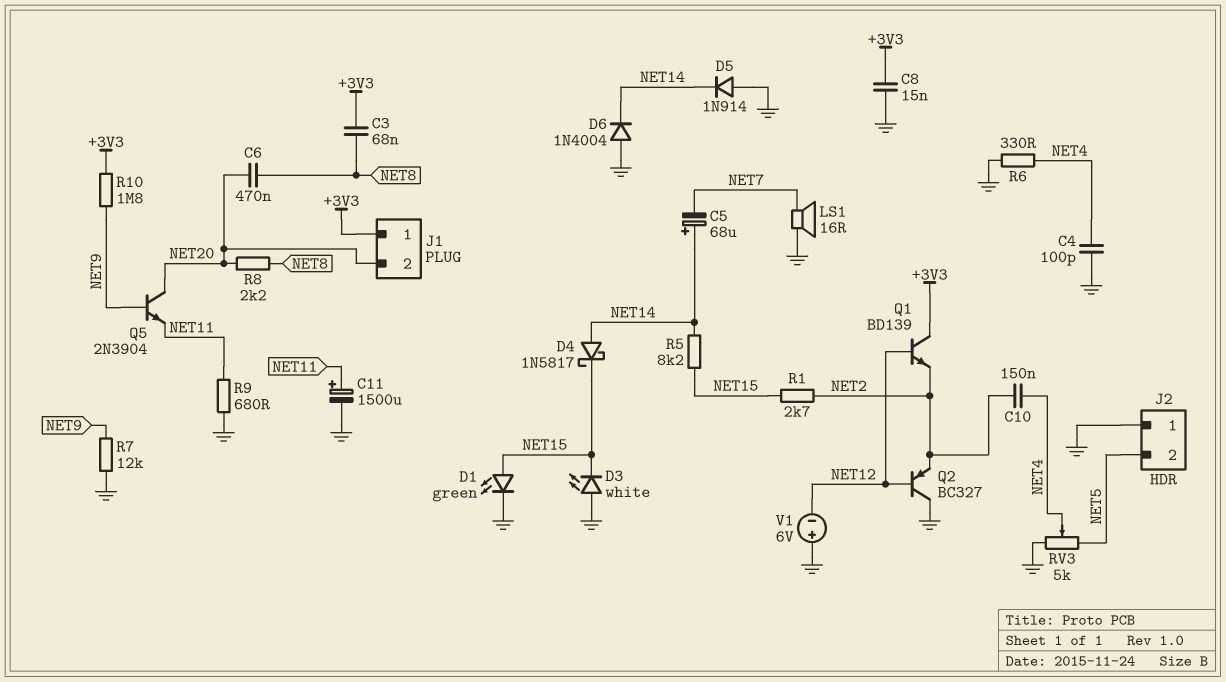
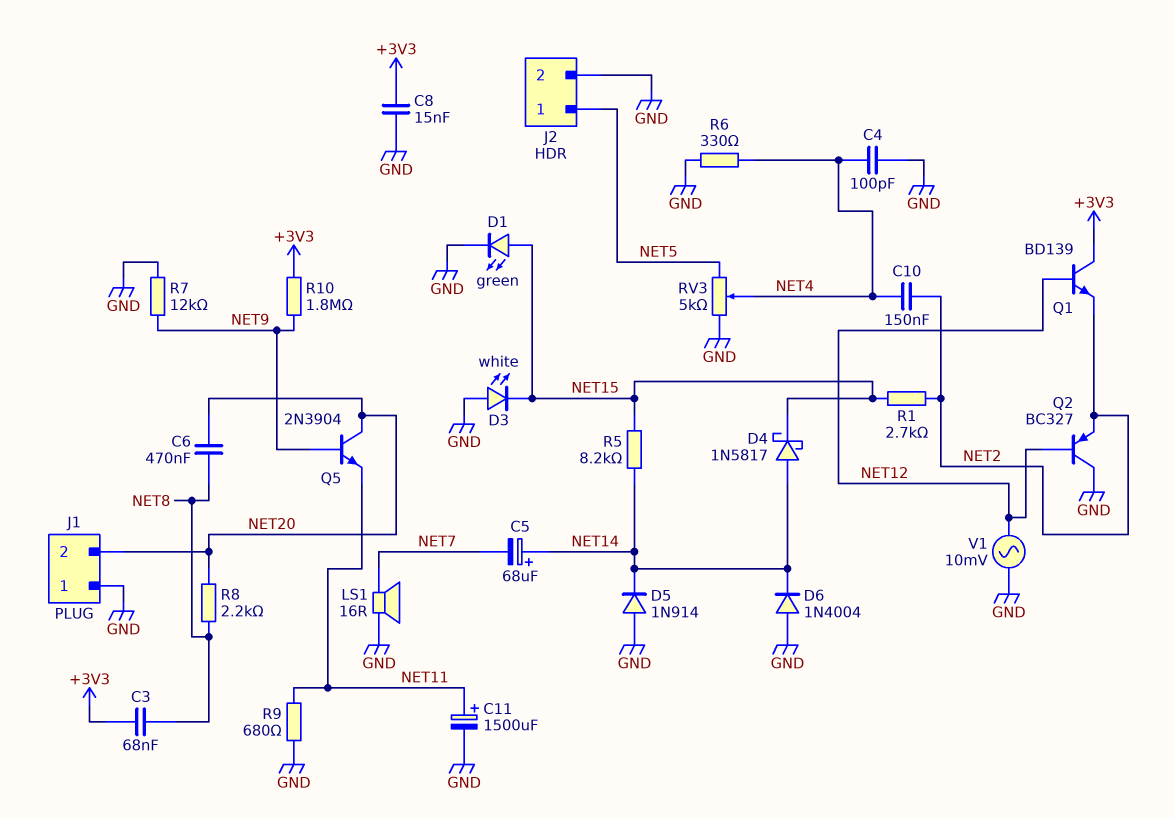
J1 pin 1: +3V3 -> GND
J2 pin 1: GND -> NET5
J2 pin 2: NET5 -> GND
V1: 6V (plus GND, minus NET12) -> AC 10mV (GND, NET12)

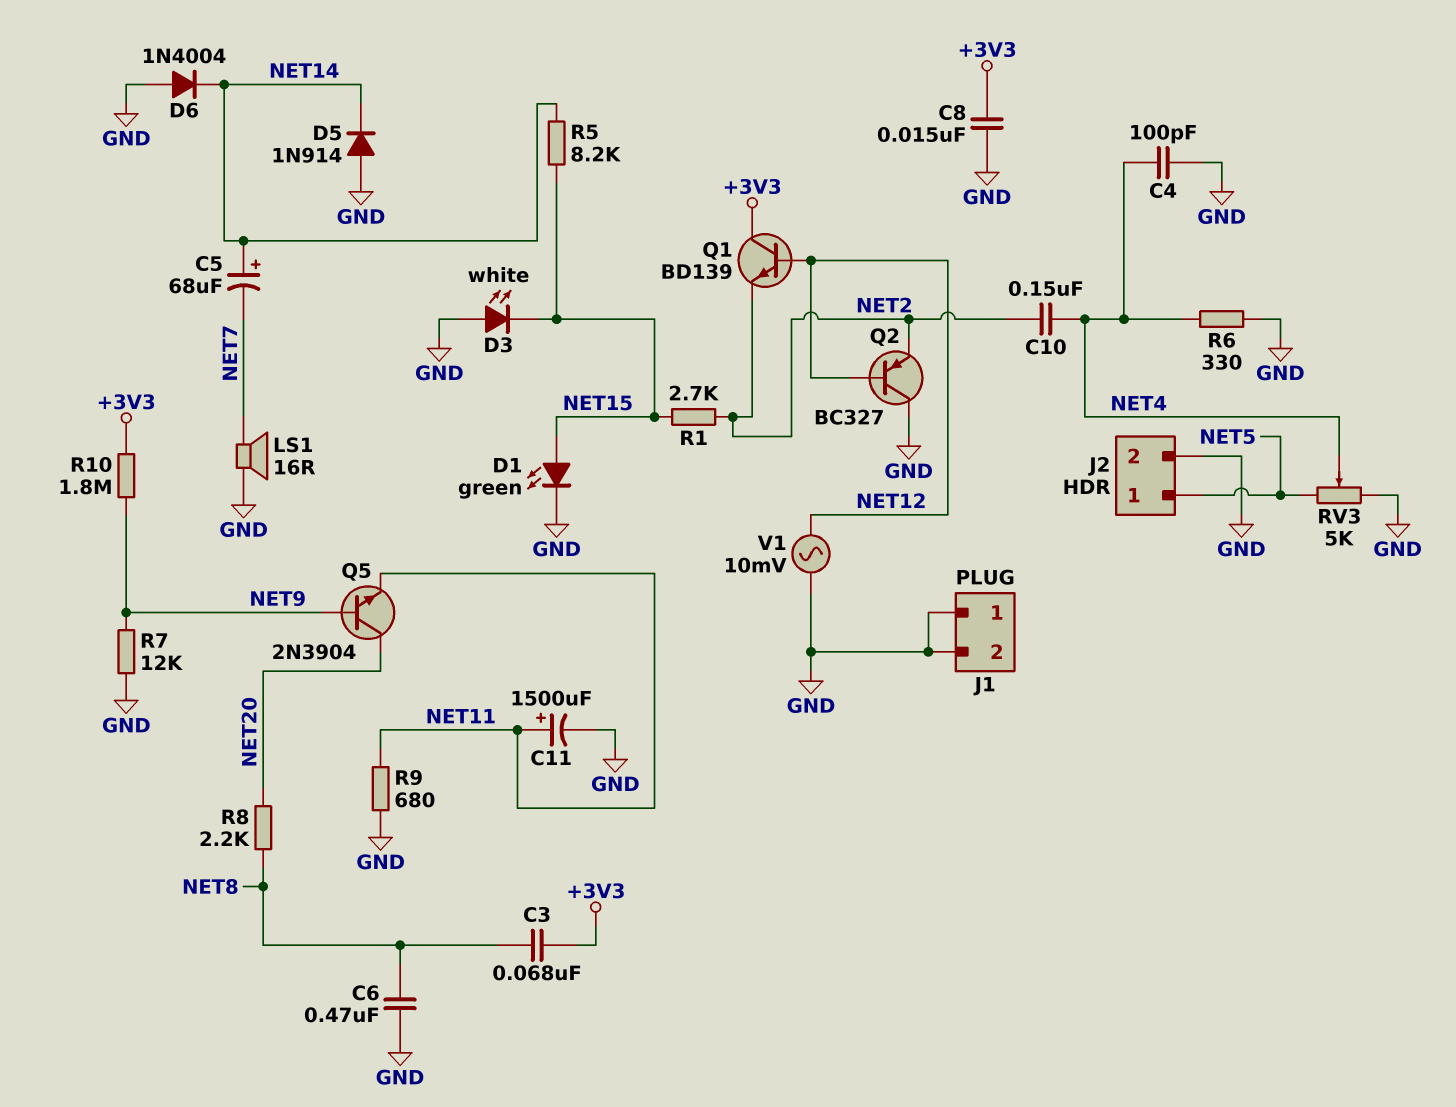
C6: 470nF (NET8, NET20) -> 470nF (GND, NET8)
D4: schottky 1N5817 (A NET14, K NET15) -> none
J1 pin 2: NET20 -> GND

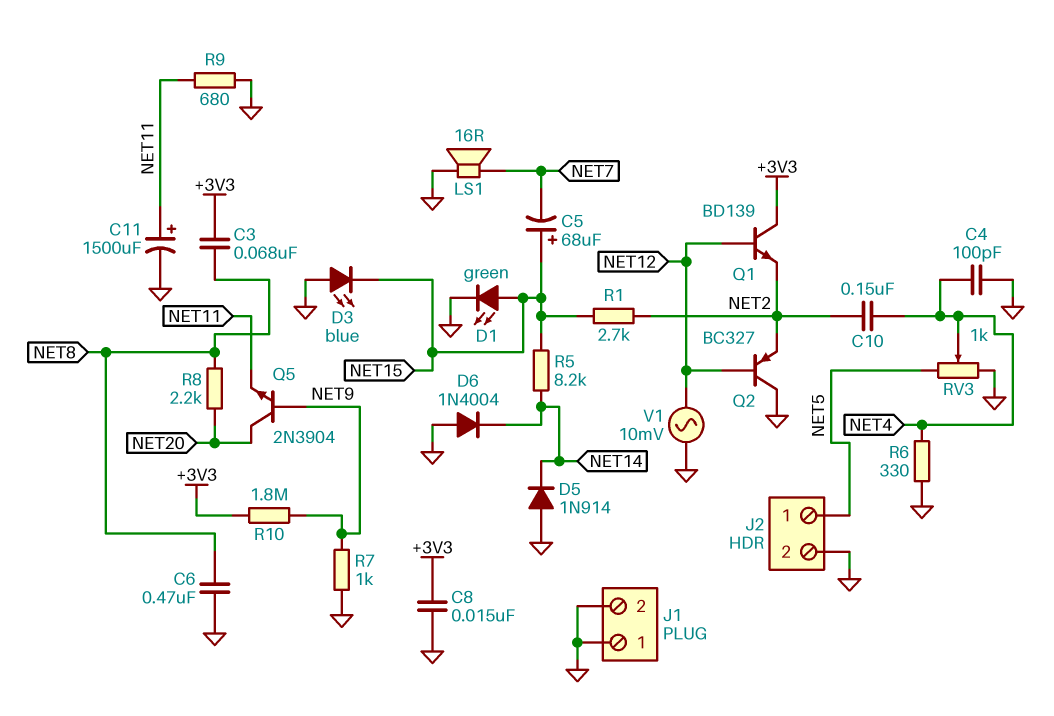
C5: 68uF (plus NET14, minus NET7) -> 68uF (plus NET15, minus NET7)
D3: LED white (A GND, K NET15) -> LED blue (A GND, K NET15)
R7: 12k (GND, NET9) -> 1k (GND, NET9)
RV3: 5k (GND, NET5, wiper NET4) -> 1k (GND, NET5, wiper NET4)

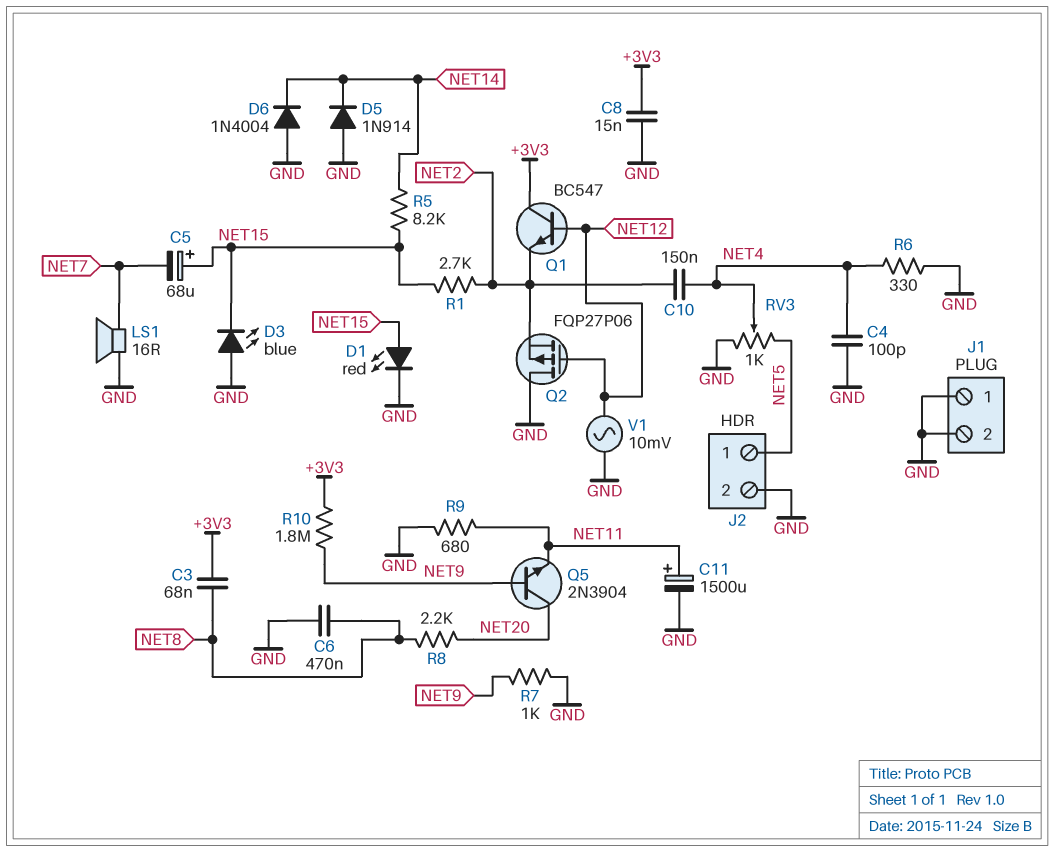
D1: LED green (A NET15, K GND) -> LED red (A NET15, K GND)
Q1: NPN BD139 (B NET12, C +3V3, E NET2) -> NPN BC547 (B NET12, C +3V3, E NET2)
Q2: PNP BC327 (B NET12, C GND, E NET2) -> PMOS FQP27P06 (G NET12, D GND, S NET2)

